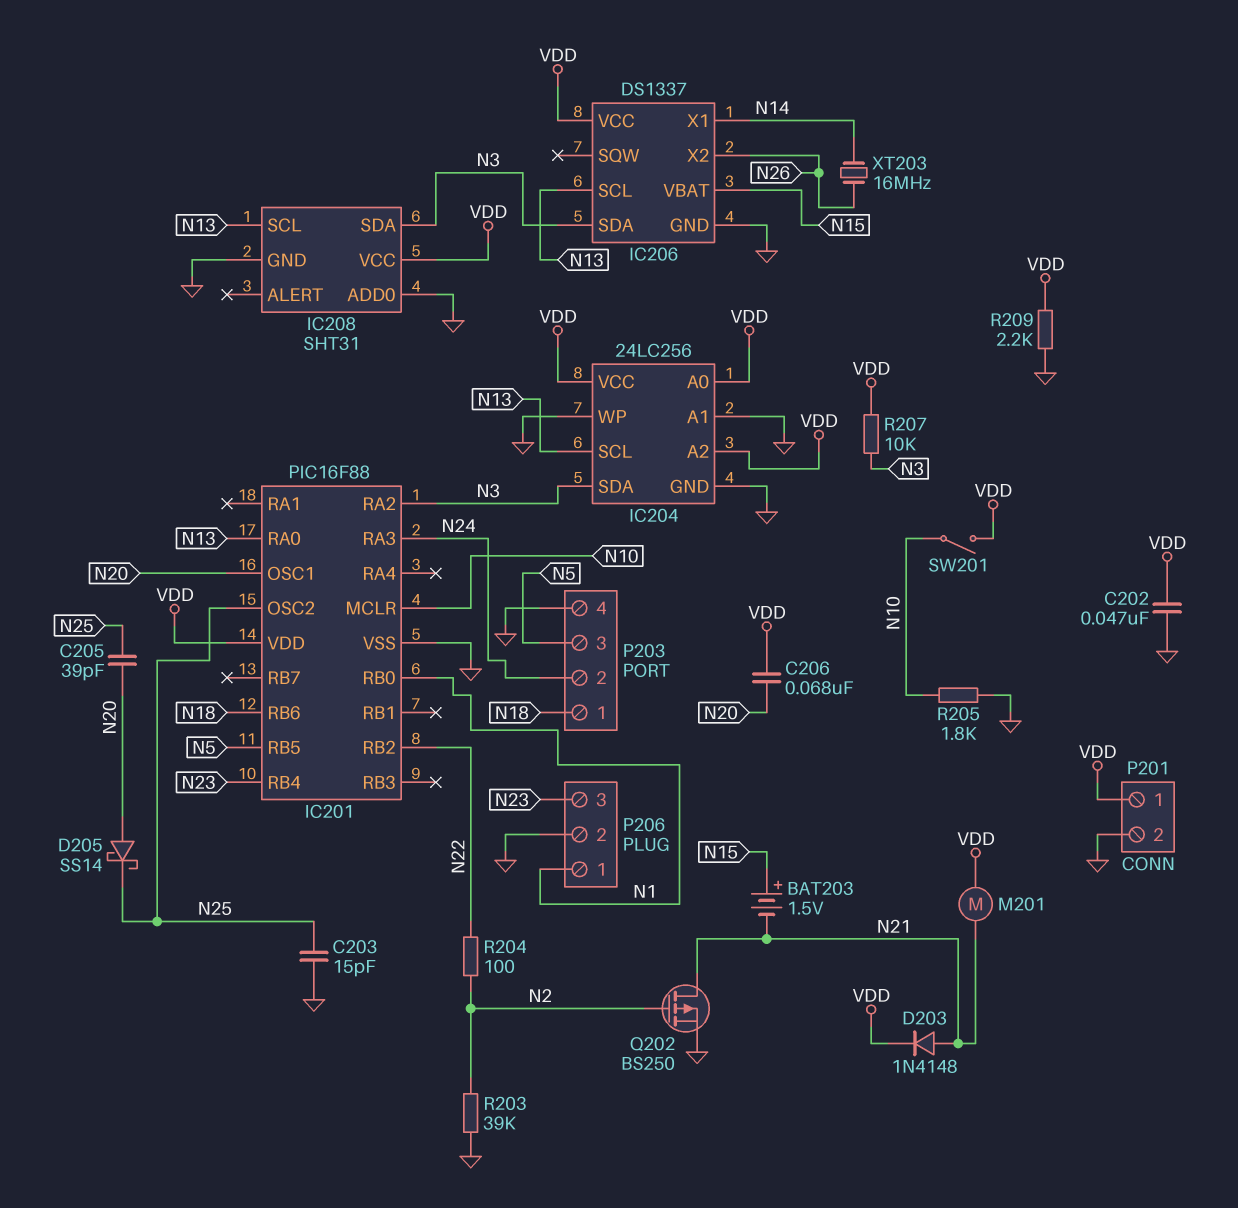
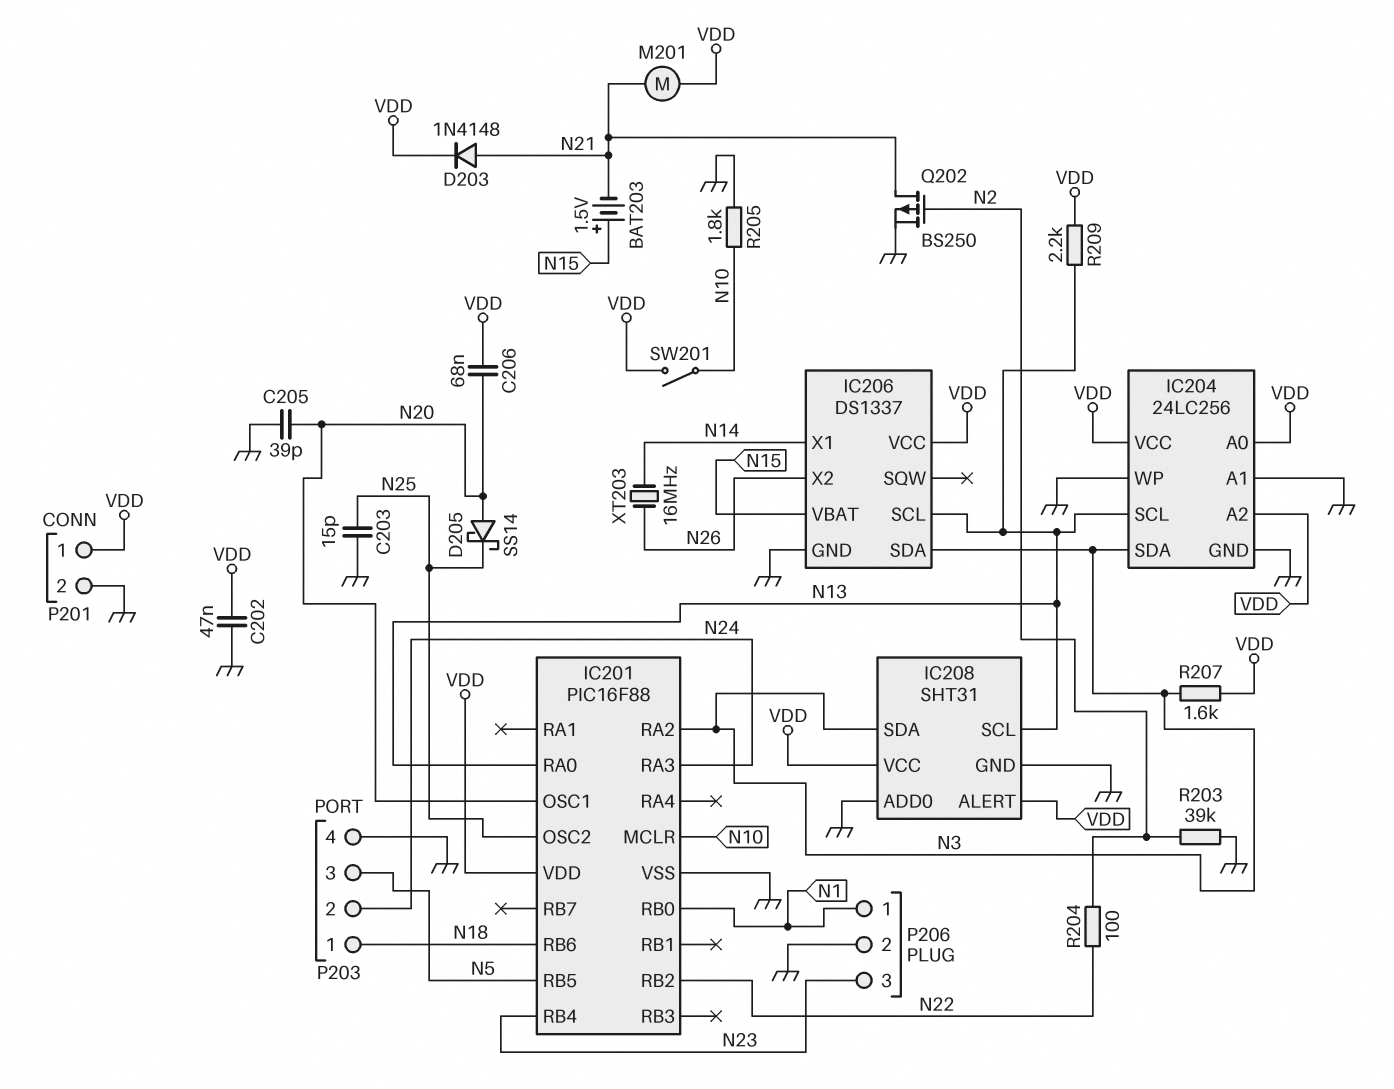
C205: 39pF (N20, N25) -> 39pF (GND, N20)
IC208 pin ALERT: none -> VDD
R207: 10k (N3, VDD) -> 1.6k (N3, VDD)
R209: 2.2k (GND, VDD) -> 2.2k (N13, VDD)

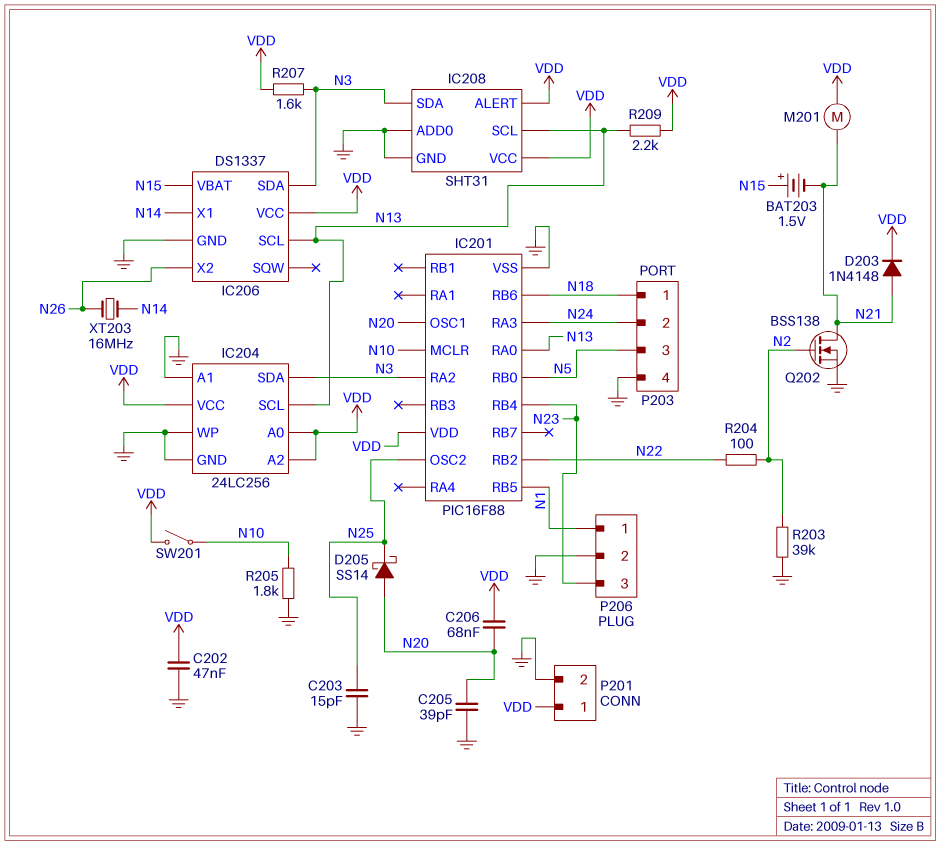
IC201 pin RB0: N1 -> N5
IC201 pin RB5: N5 -> N1
Q202: PMOS BS250 (G N2, D N21, S GND) -> NMOS BSS138 (G N2, D N21, S GND)

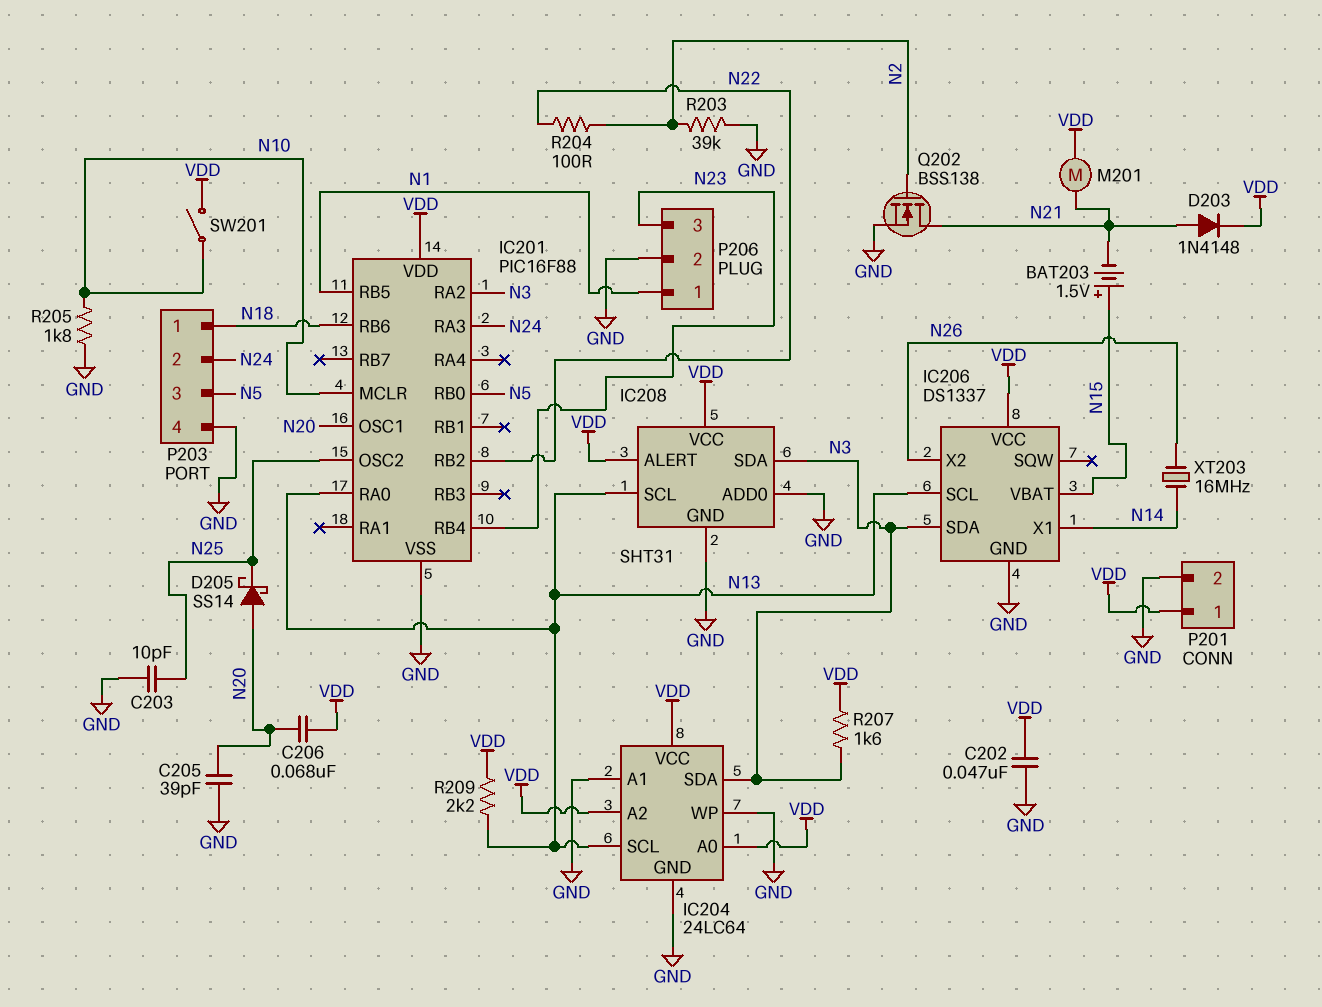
C203: 15pF (GND, N25) -> 10pF (GND, N25)
IC204: 24LC256 -> 24LC64

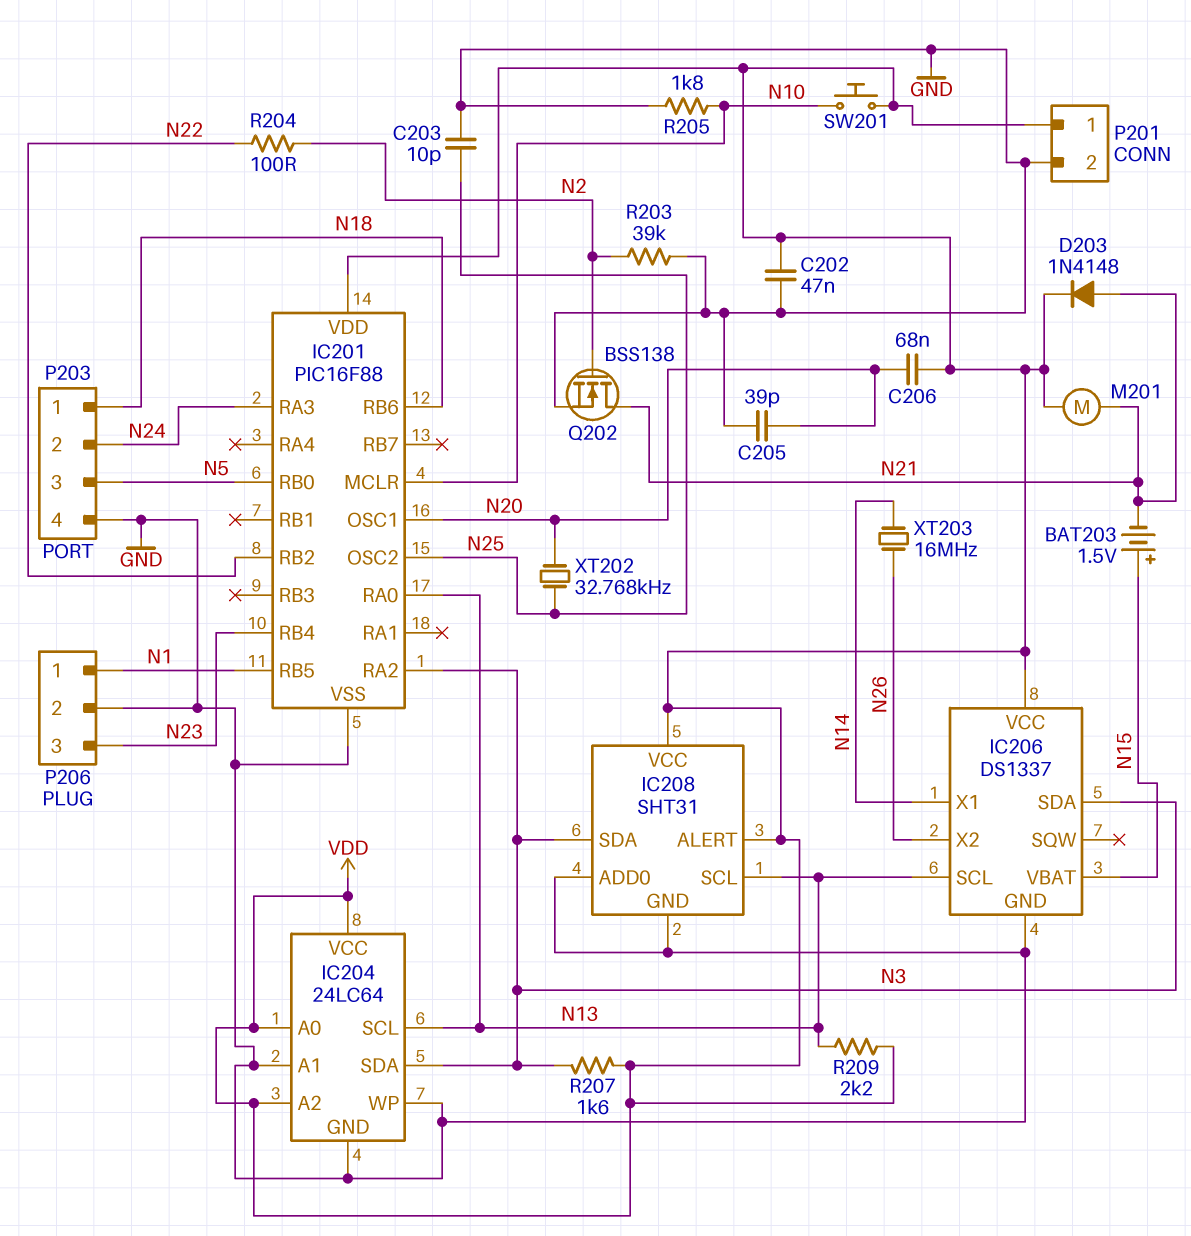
D205: schottky SS14 (A N20, K N25) -> none
SW201: switch (N10, VDD) -> button (N10, VDD)
XT202: none -> 32.768kHz (N20, N25)

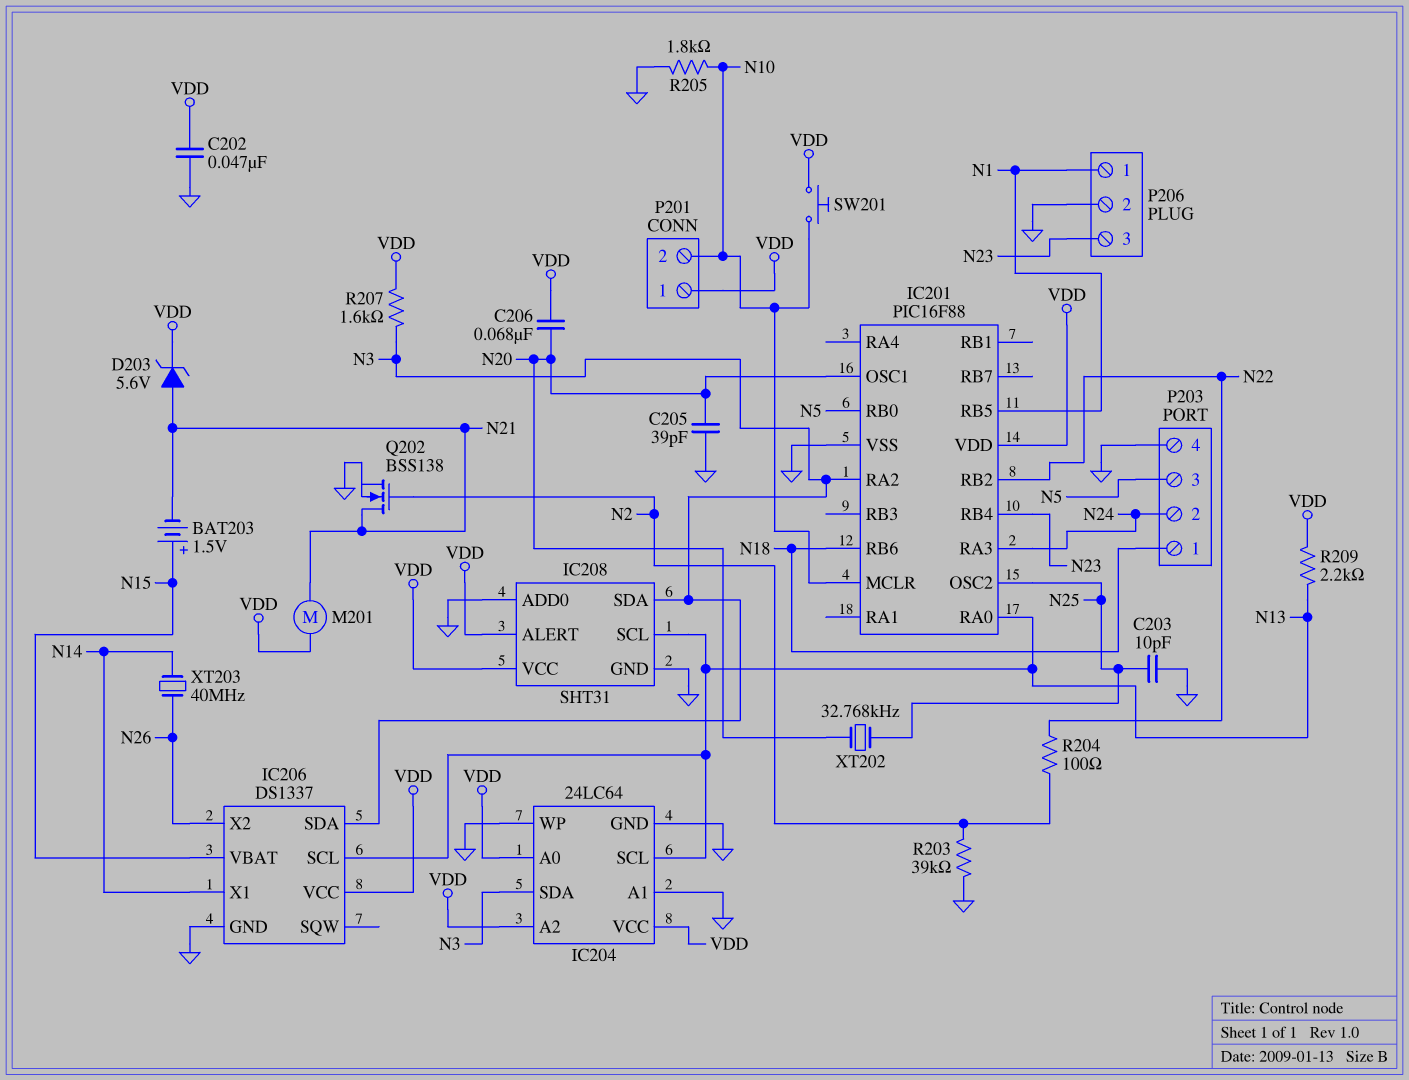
D203: diode 1N4148 (A N21, K VDD) -> zener 5.6V (A N21, K VDD)
P201 pin 2: GND -> N10
XT203: 16MHz (N14, N26) -> 40MHz (N14, N26)

